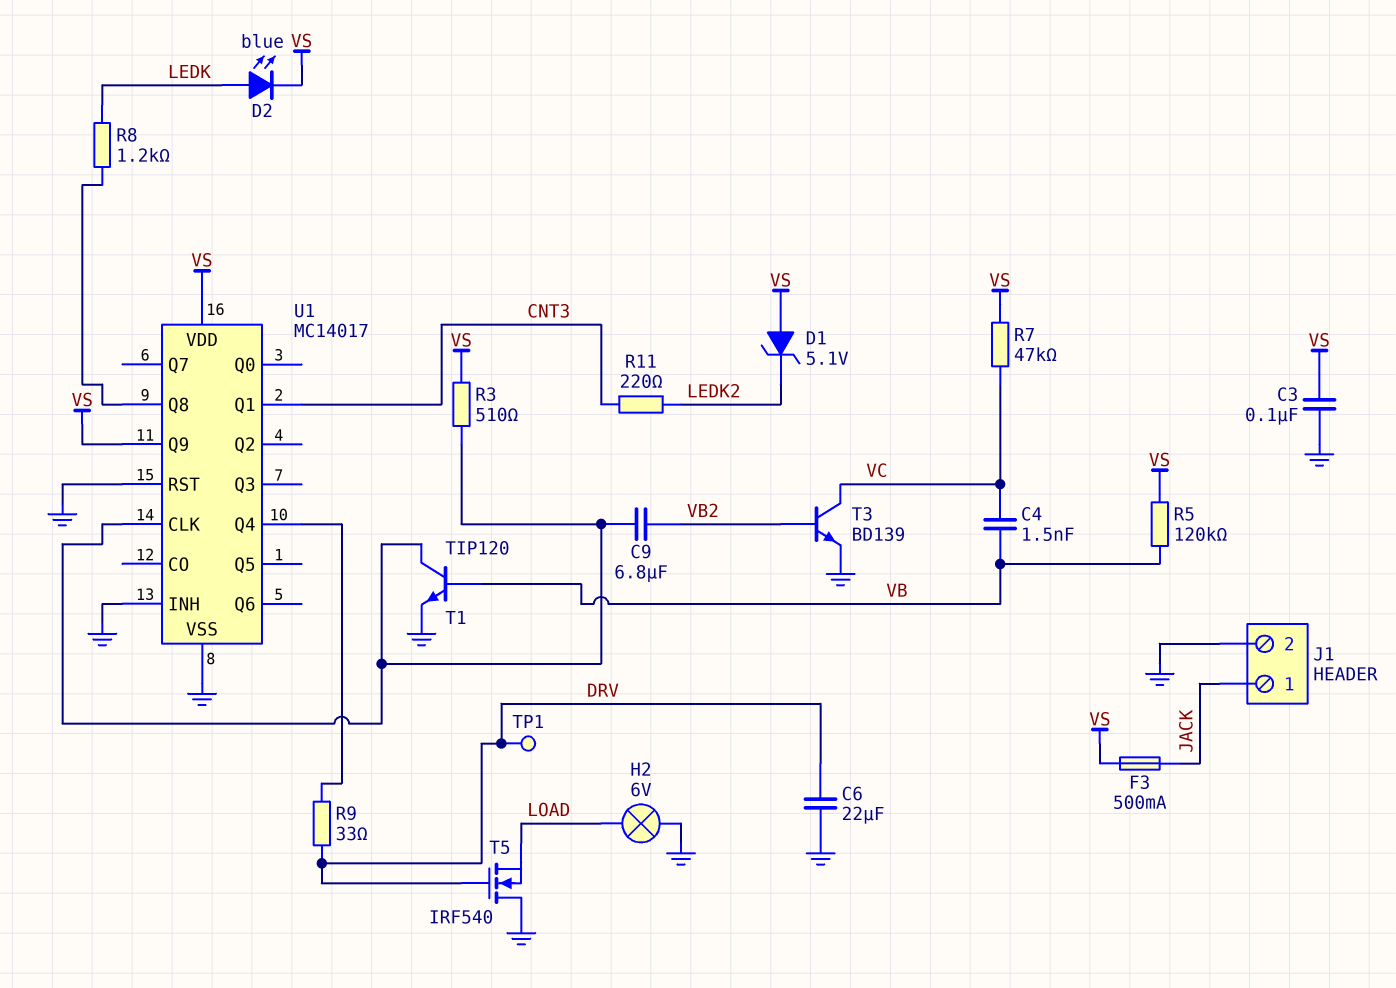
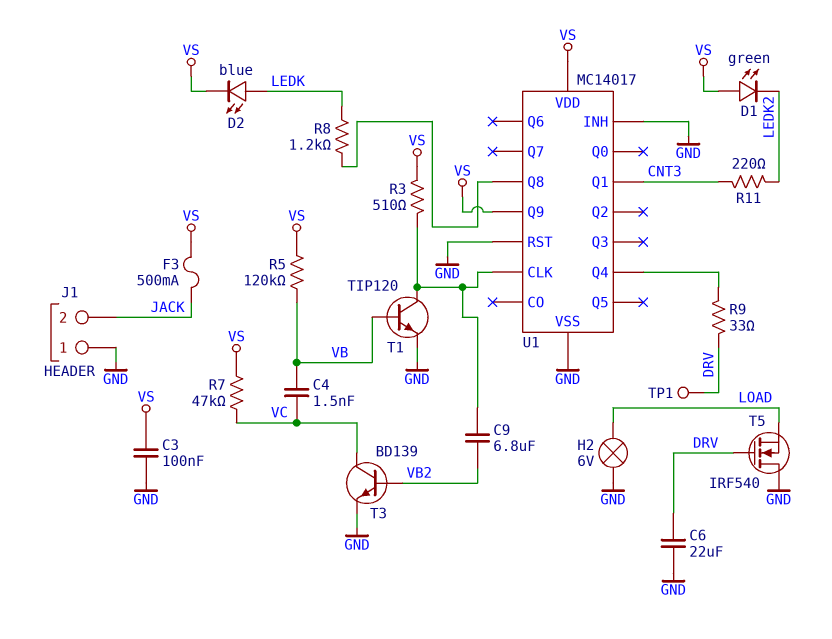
D1: zener 5.1V (A VS, K LEDK2) -> LED green (A VS, K LEDK2)
J1 pin 1: JACK -> GND
J1 pin 2: GND -> JACK

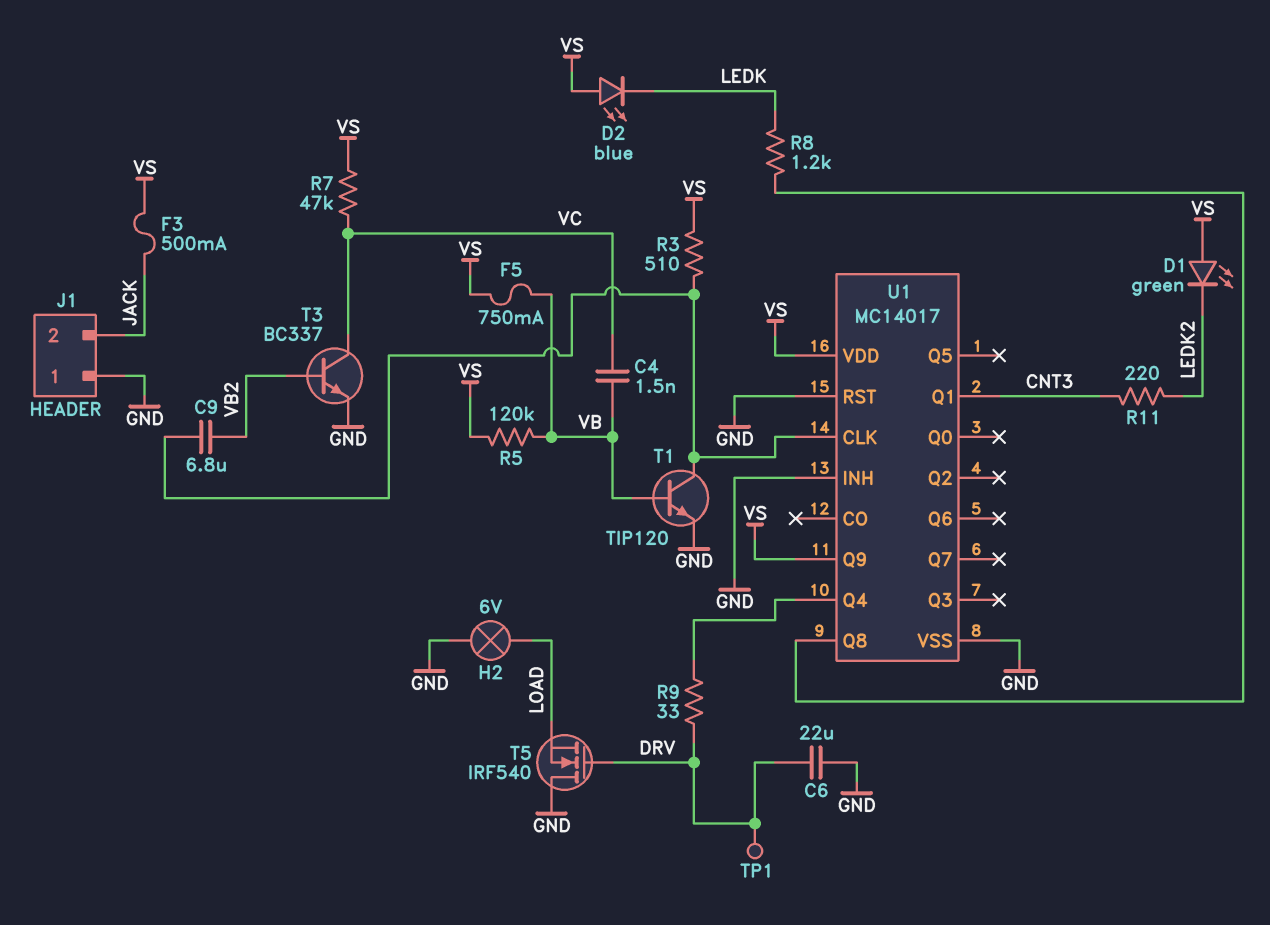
C3: 100nF (GND, VS) -> none
D2: LED blue (A LEDK, K VS) -> LED blue (A VS, K LEDK)
F5: none -> 750mA (VB, VS)
T3: NPN BD139 (B VB2, C VC, E GND) -> NPN BC337 (B VB2, C VC, E GND)

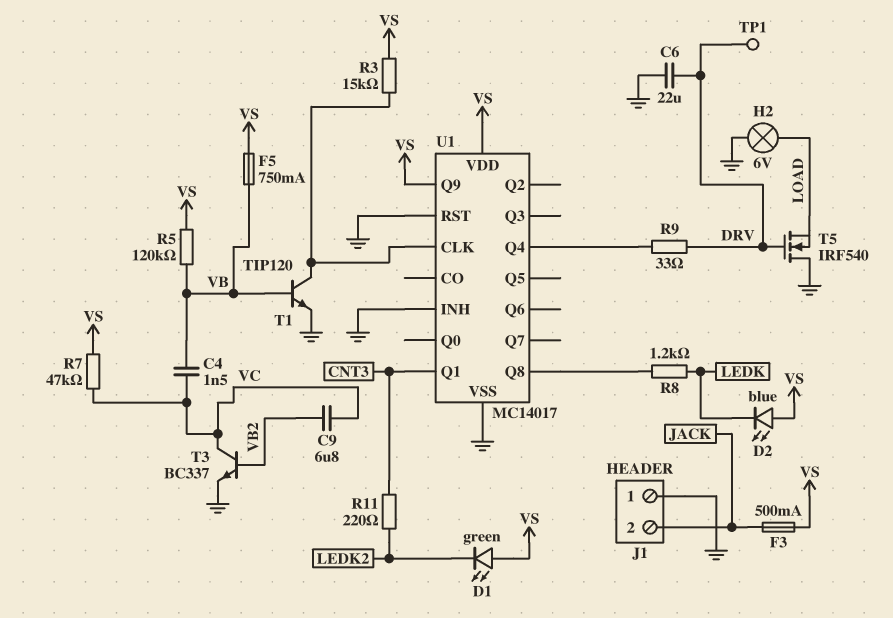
C9: 6.8uF (U1/CLK, VB2) -> 6.8uF (VB2, VC)
R3: 510 (U1/CLK, VS) -> 15k (U1/CLK, VS)

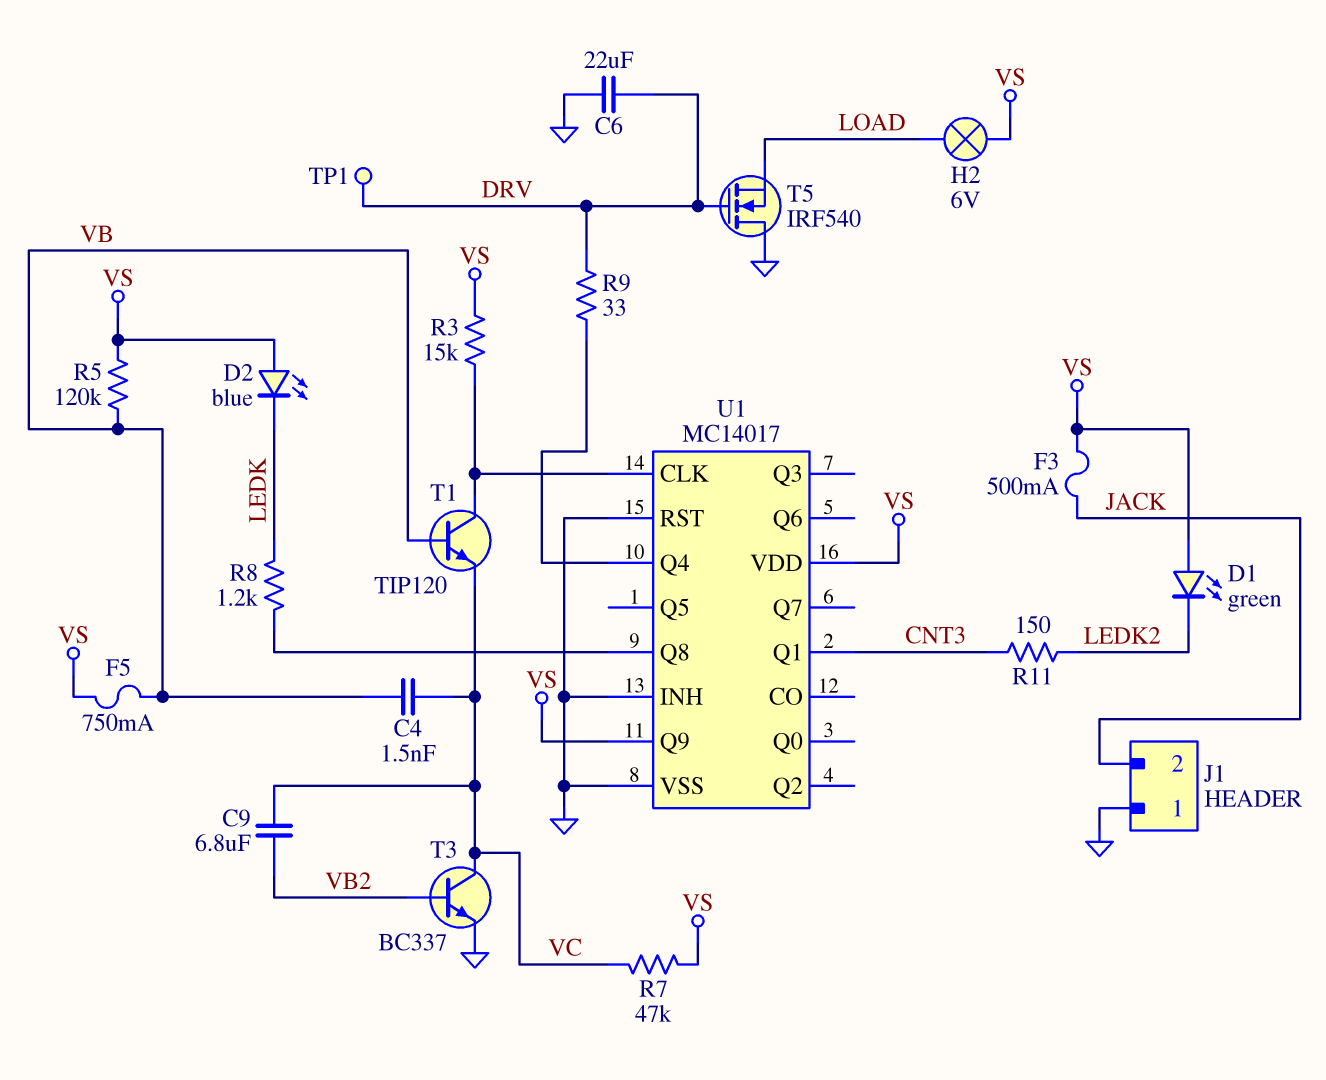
H2: lamp 6V (GND, LOAD) -> lamp 6V (LOAD, VS)
R11: 220 (CNT3, LEDK2) -> 150 (CNT3, LEDK2)
T1: NPN TIP120 (B VB, C U1/CLK, E GND) -> NPN TIP120 (B VB, C U1/CLK, E VC)

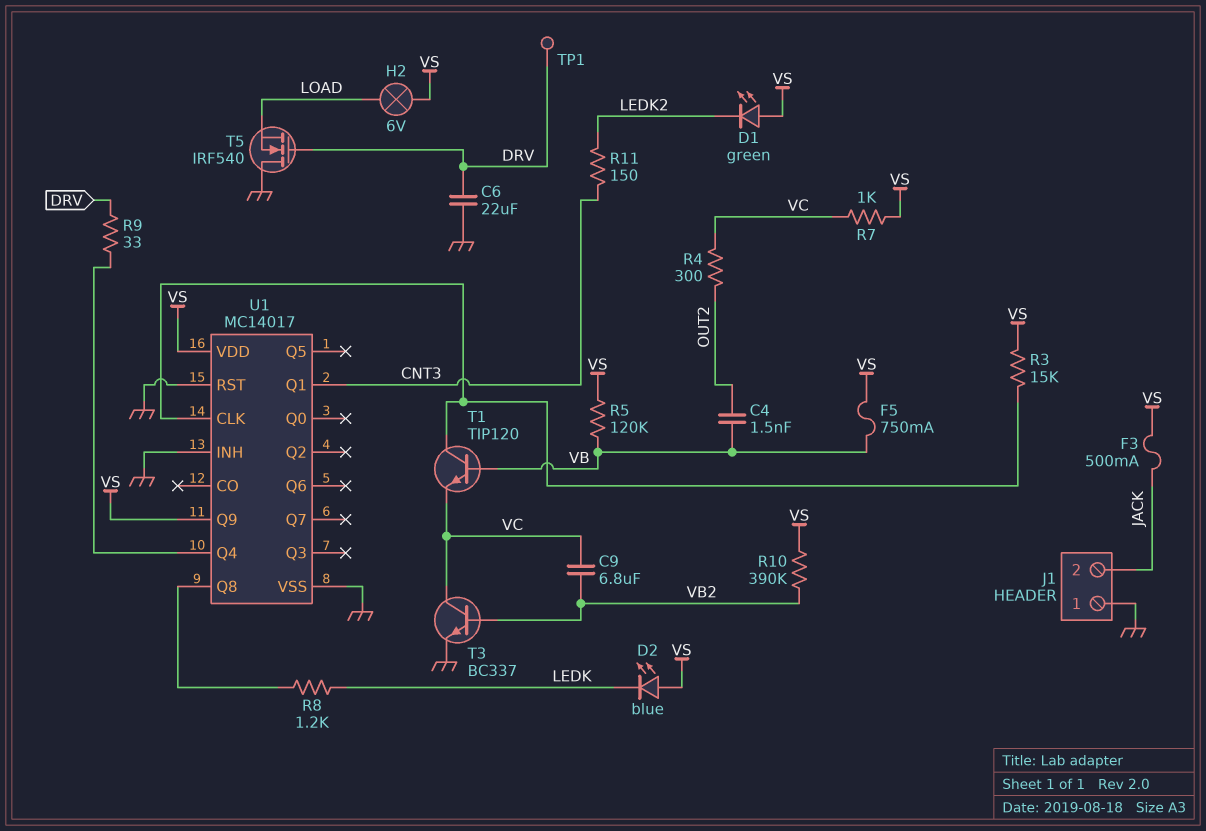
C4: 1.5nF (VB, VC) -> 1.5nF (OUT2, VB)
R4: none -> 300 (OUT2, VC)
R7: 47k (VC, VS) -> 1k (VC, VS)
R10: none -> 390k (VB2, VS)

